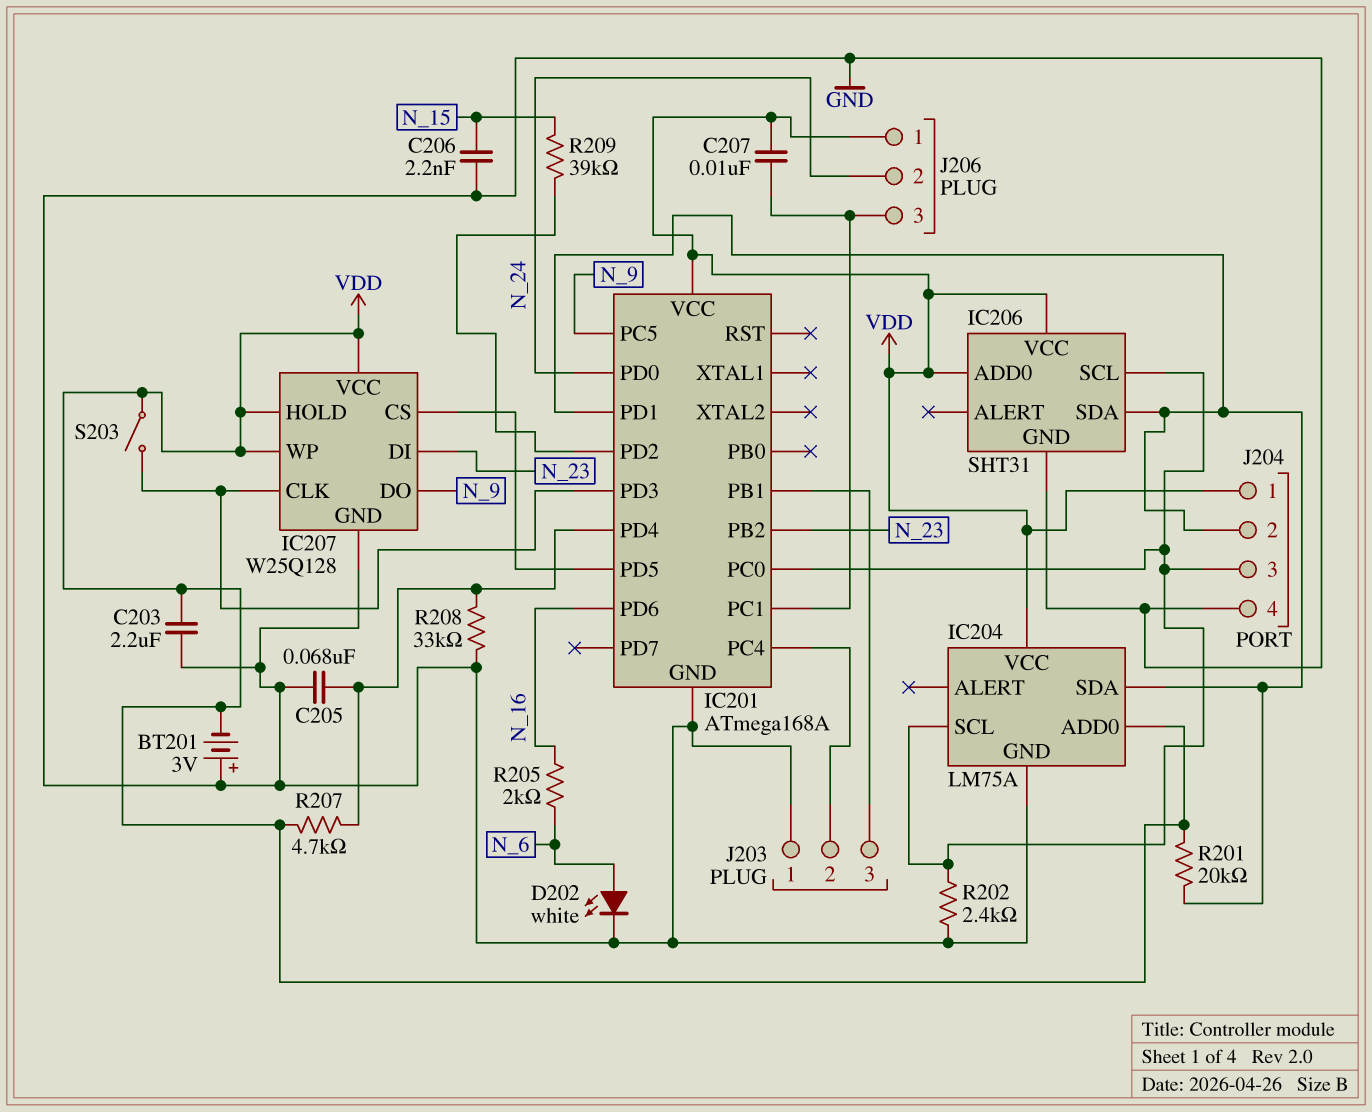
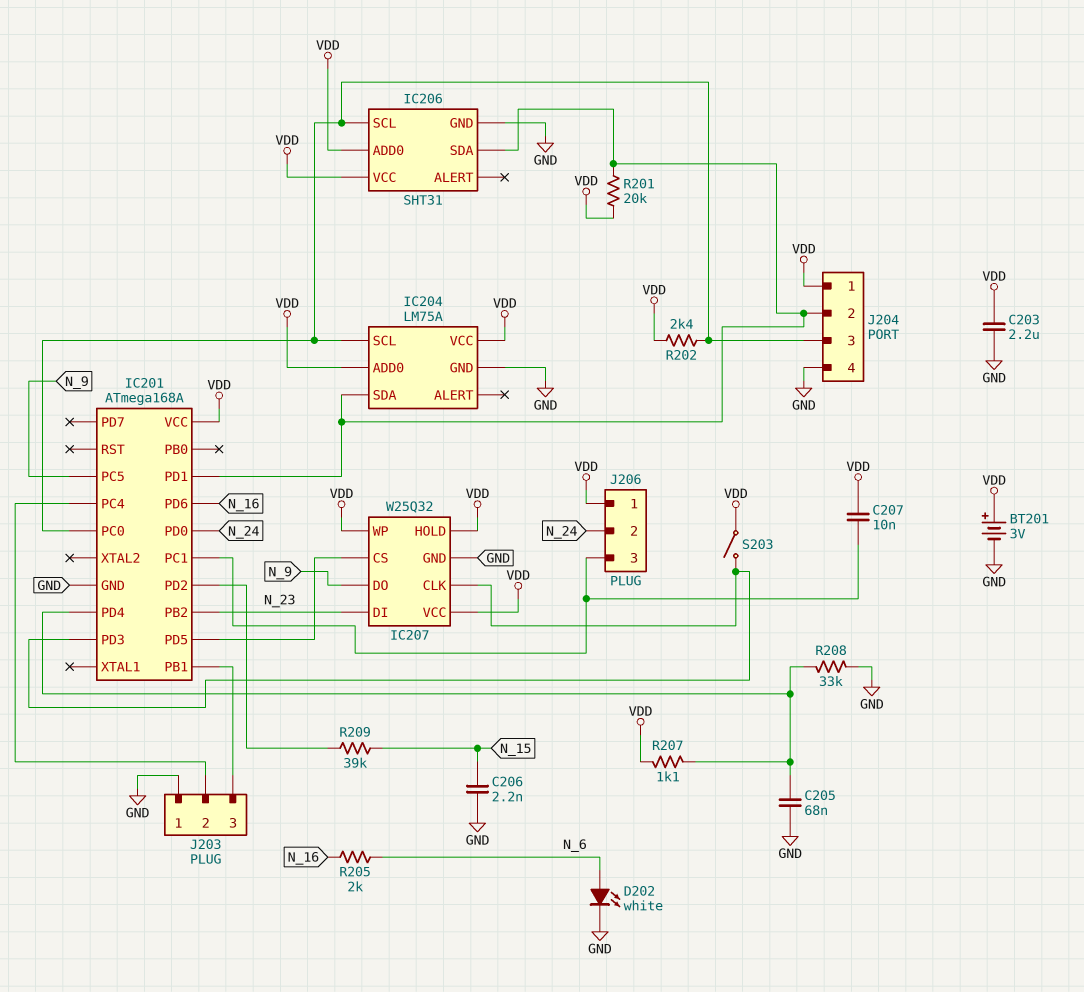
BT201: 3V (plus GND, minus VDD) -> 3V (plus VDD, minus GND)
IC207: W25Q128 -> W25Q32
R202: 2.4k (GND, IC201/PC0) -> 2.4k (IC201/PC0, VDD)
R207: 4.7k (IC201/PD4, VDD) -> 1.1k (IC201/PD4, VDD)

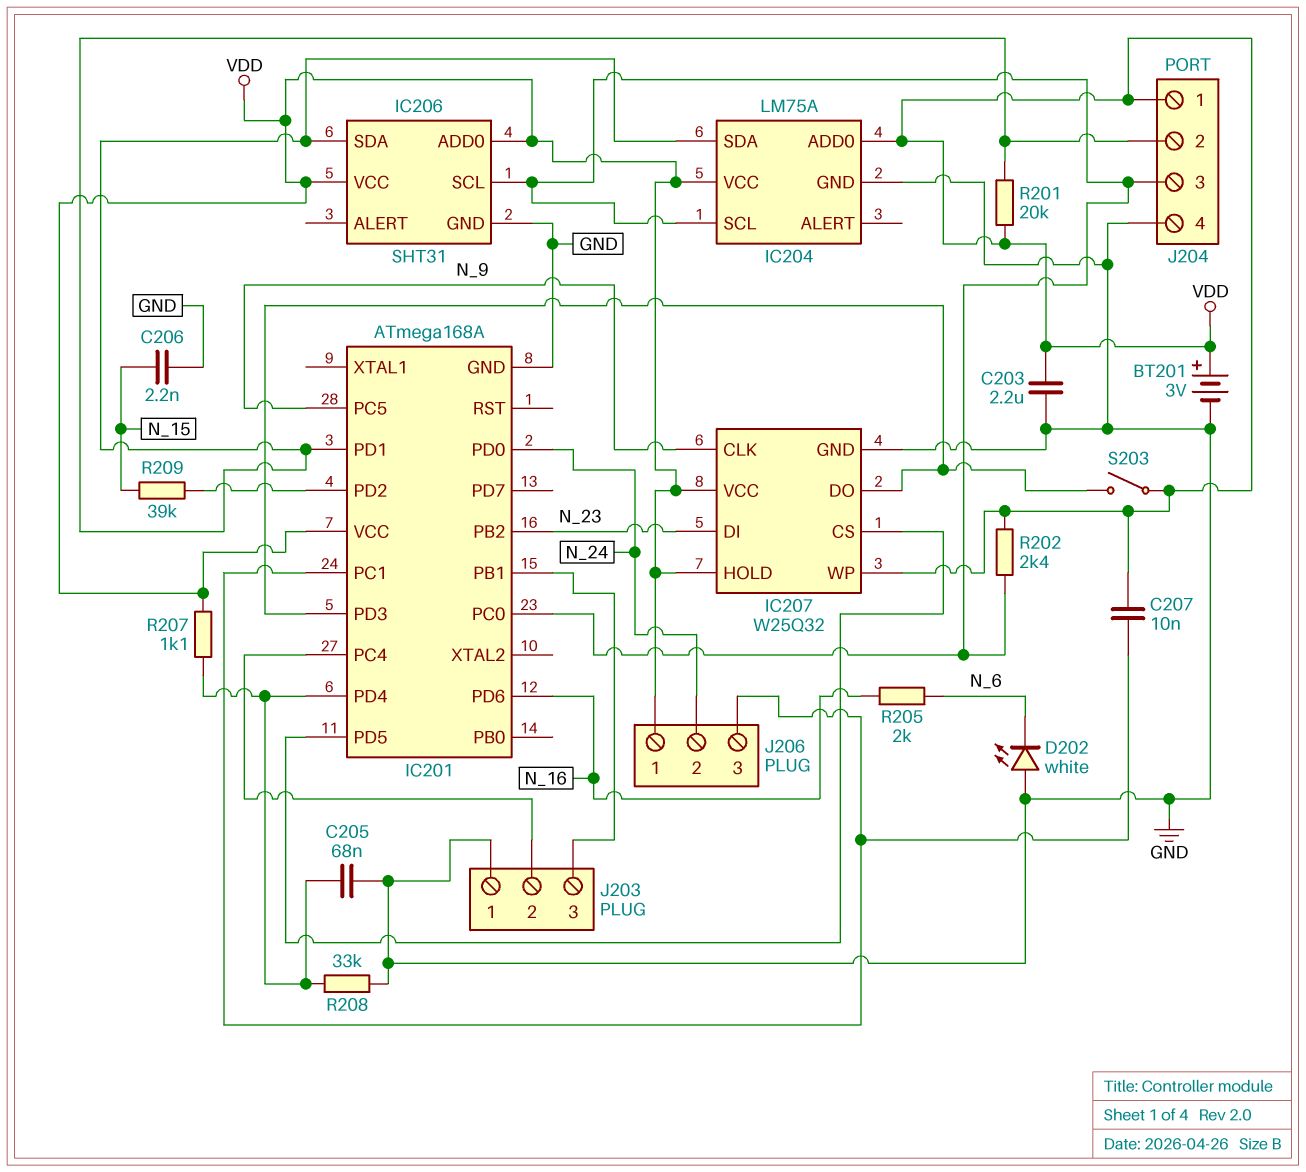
D202: LED white (A N_6, K GND) -> LED white (A GND, K N_6)
IC207 pin CLK: IC201/PD3 -> N_9
IC207 pin DO: N_9 -> IC201/PD3

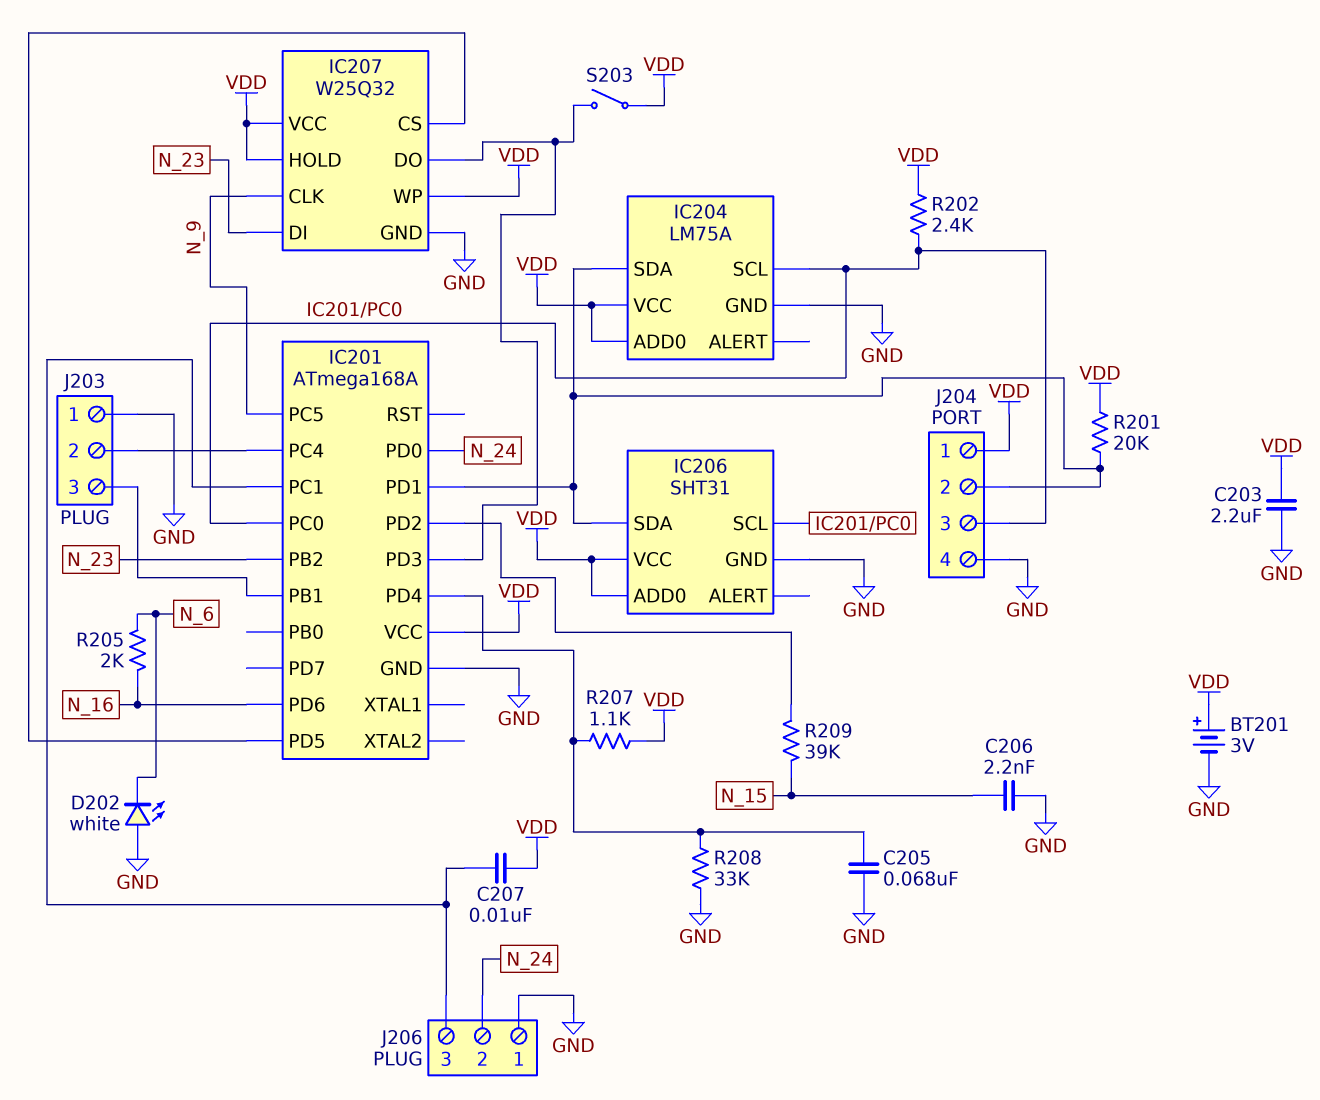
J206 pin 1: VDD -> GND

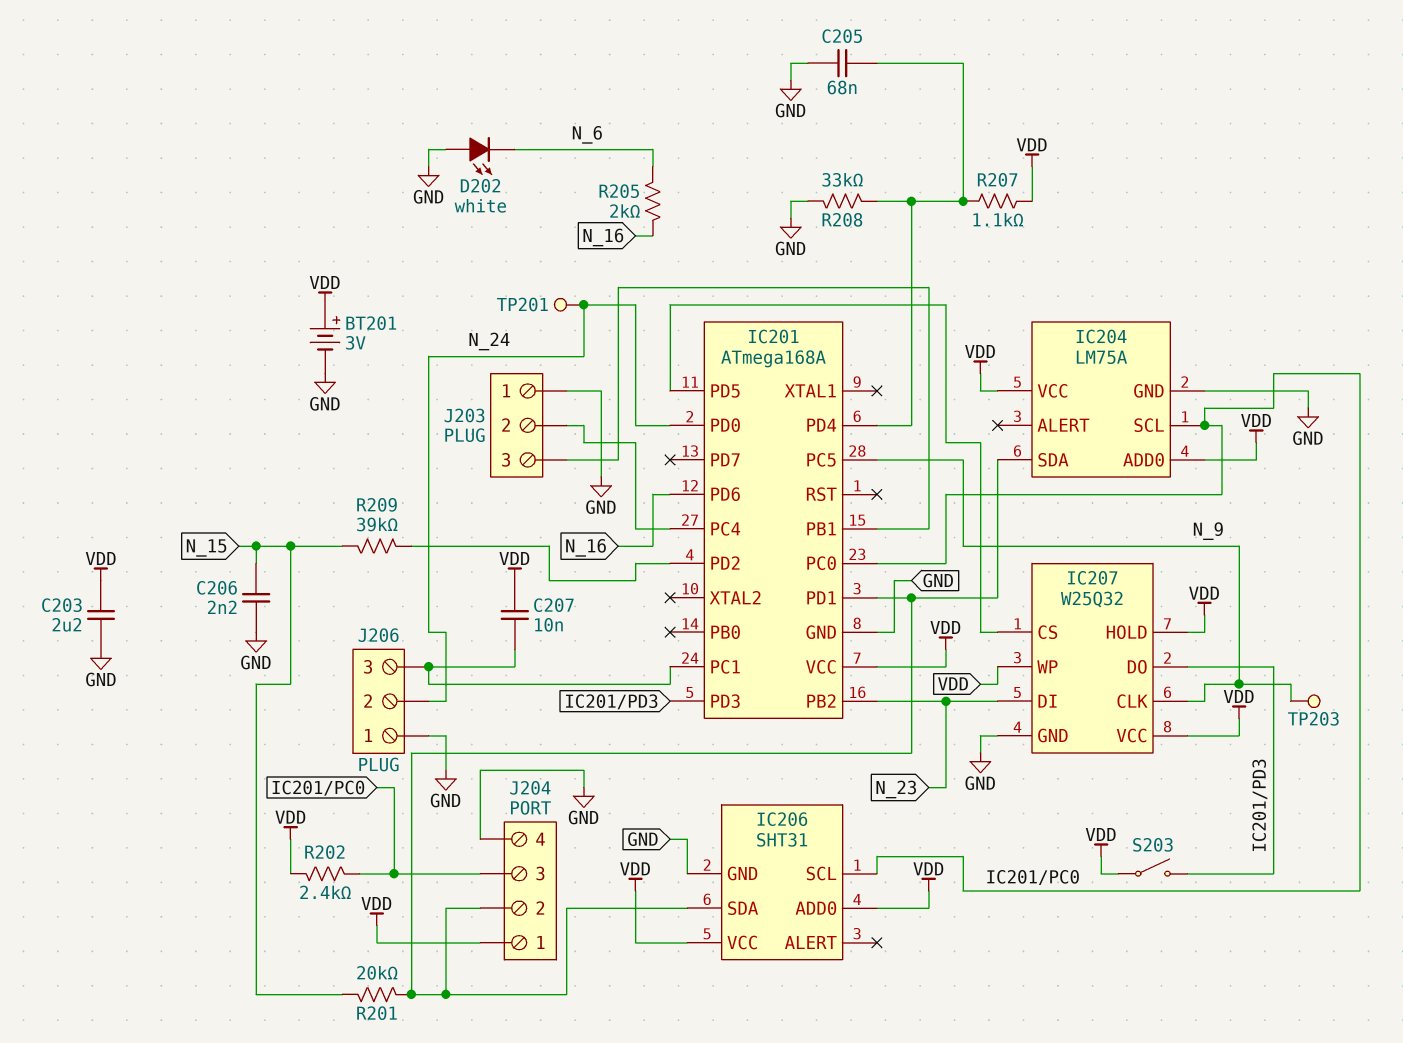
R201: 20k (IC201/PD1, VDD) -> 20k (IC201/PD1, N_15)
TP201: none -> test point (N_24)
TP203: none -> test point (N_9)

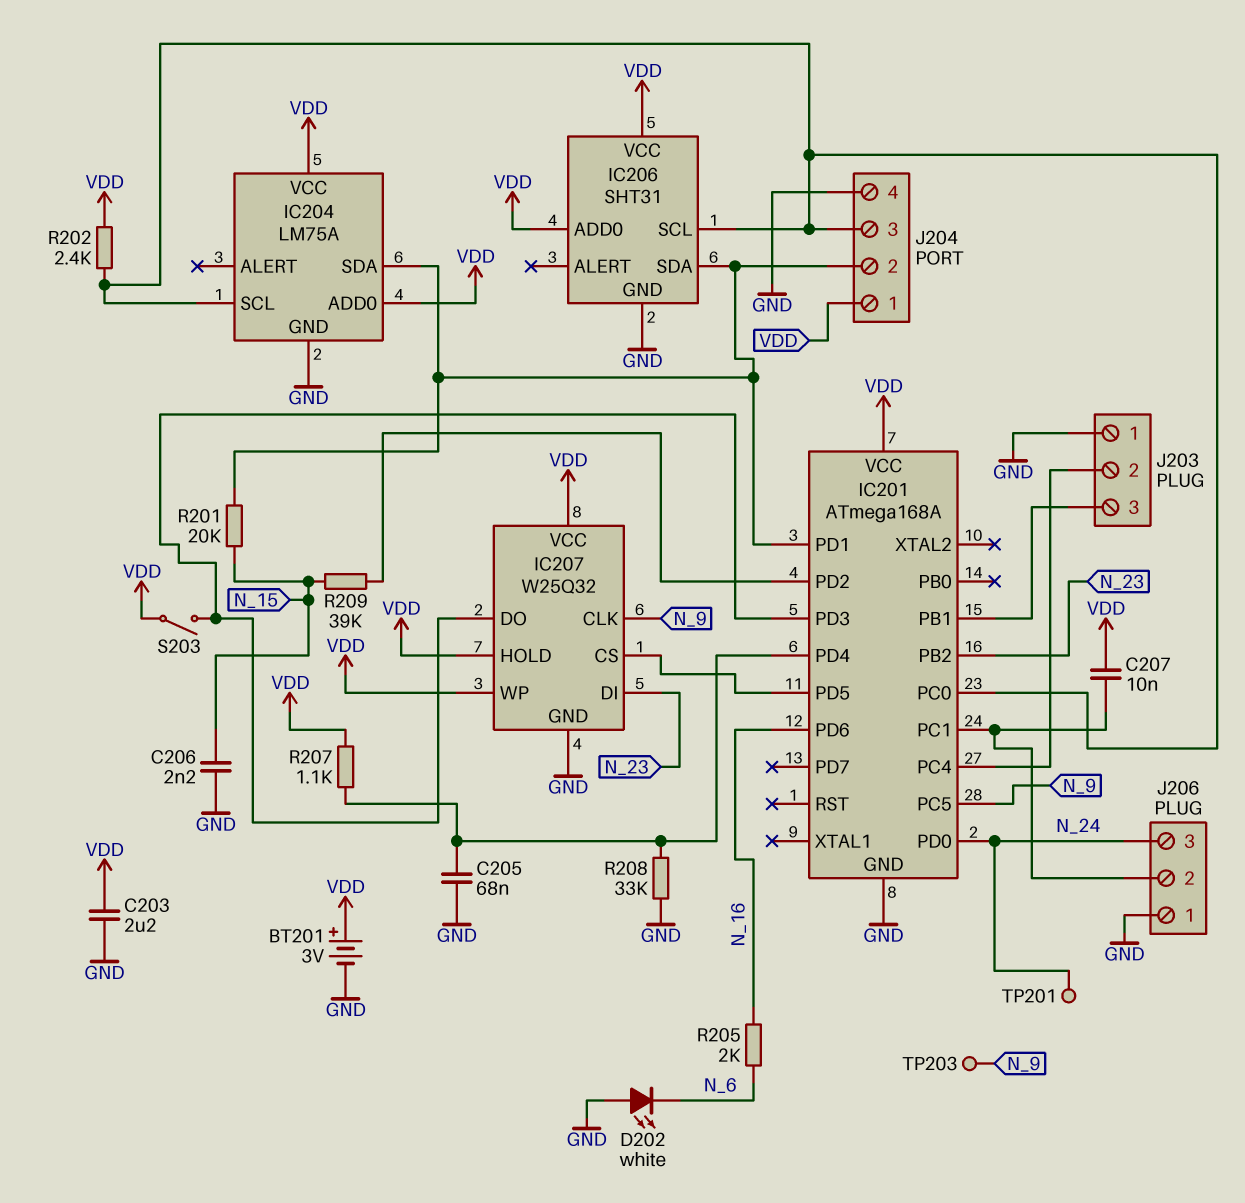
J206 pin 2: N_24 -> IC201/PC1
J206 pin 3: IC201/PC1 -> N_24

